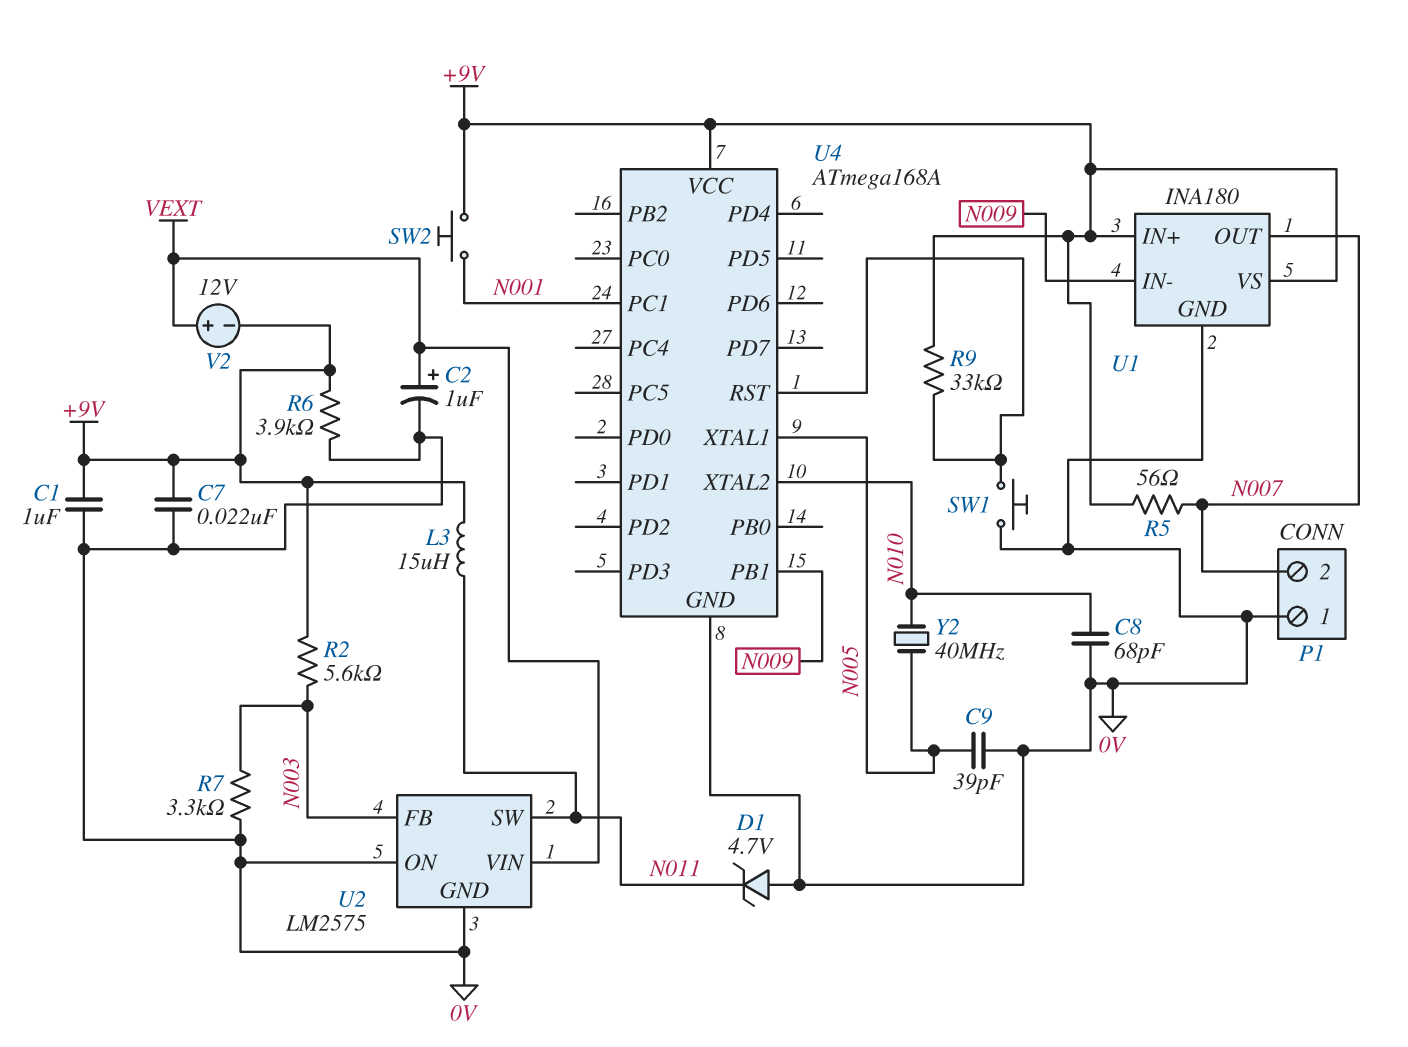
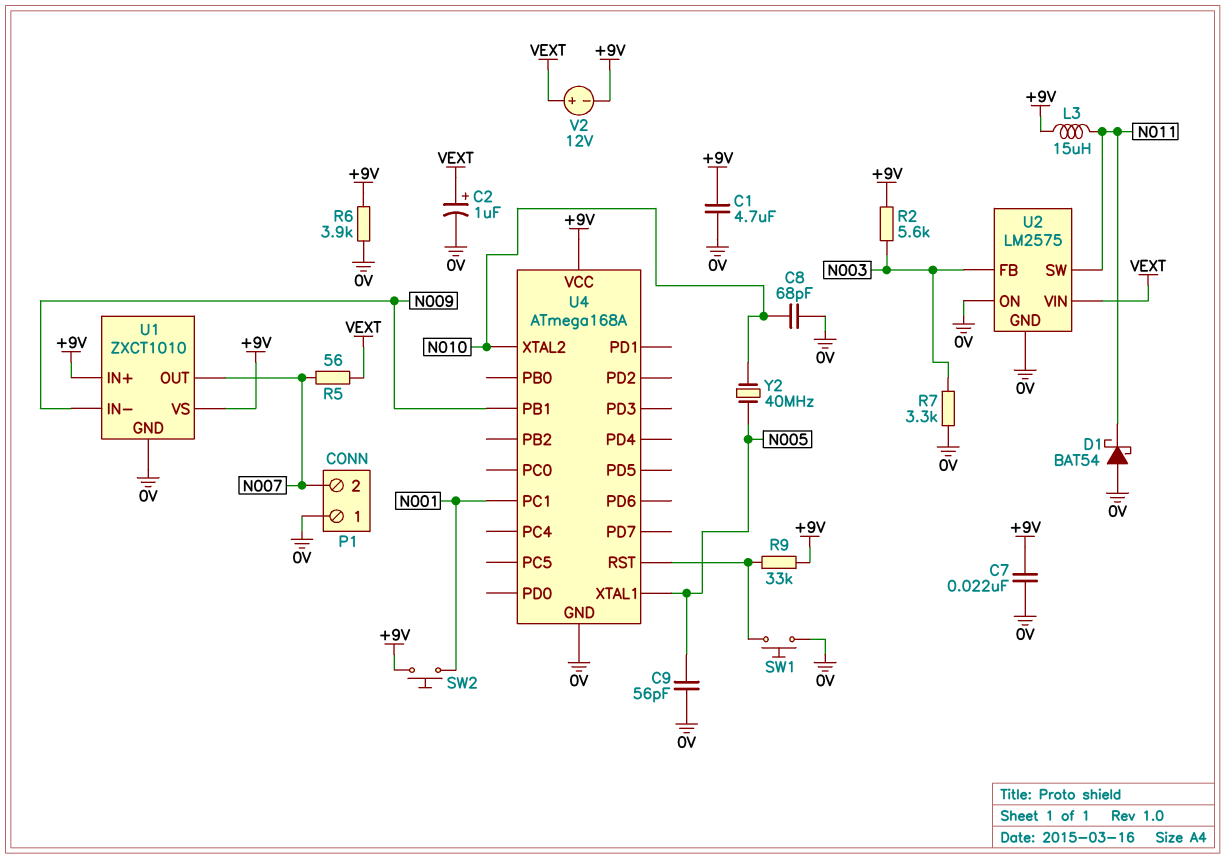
C1: 1uF (+9V, 0V) -> 4.7uF (+9V, 0V)
C9: 39pF (0V, N005) -> 56pF (0V, N005)
D1: zener 4.7V (A 0V, K N011) -> schottky BAT54 (A 0V, K N011)
R5: 56 (+9V, N007) -> 56 (N007, VEXT)
U1: INA180 -> ZXCT1010

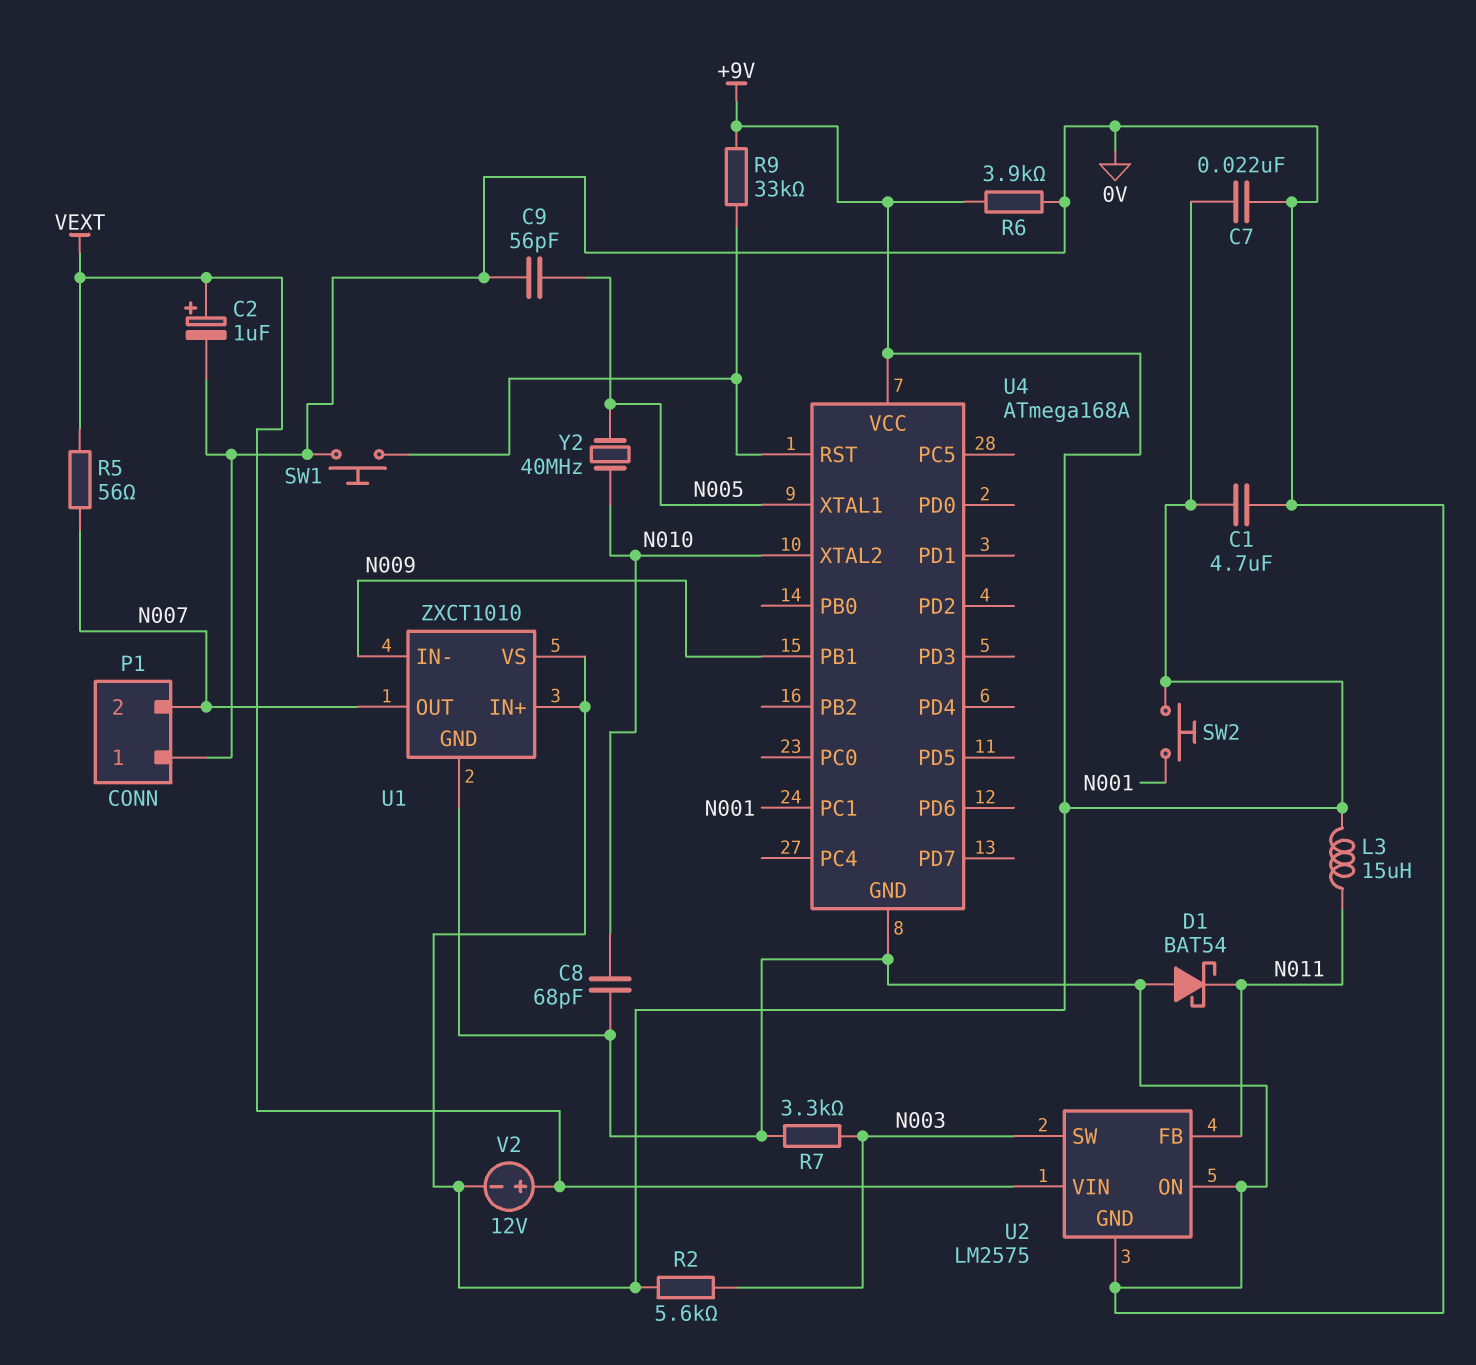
U2 pin FB: N003 -> N011
U2 pin SW: N011 -> N003

